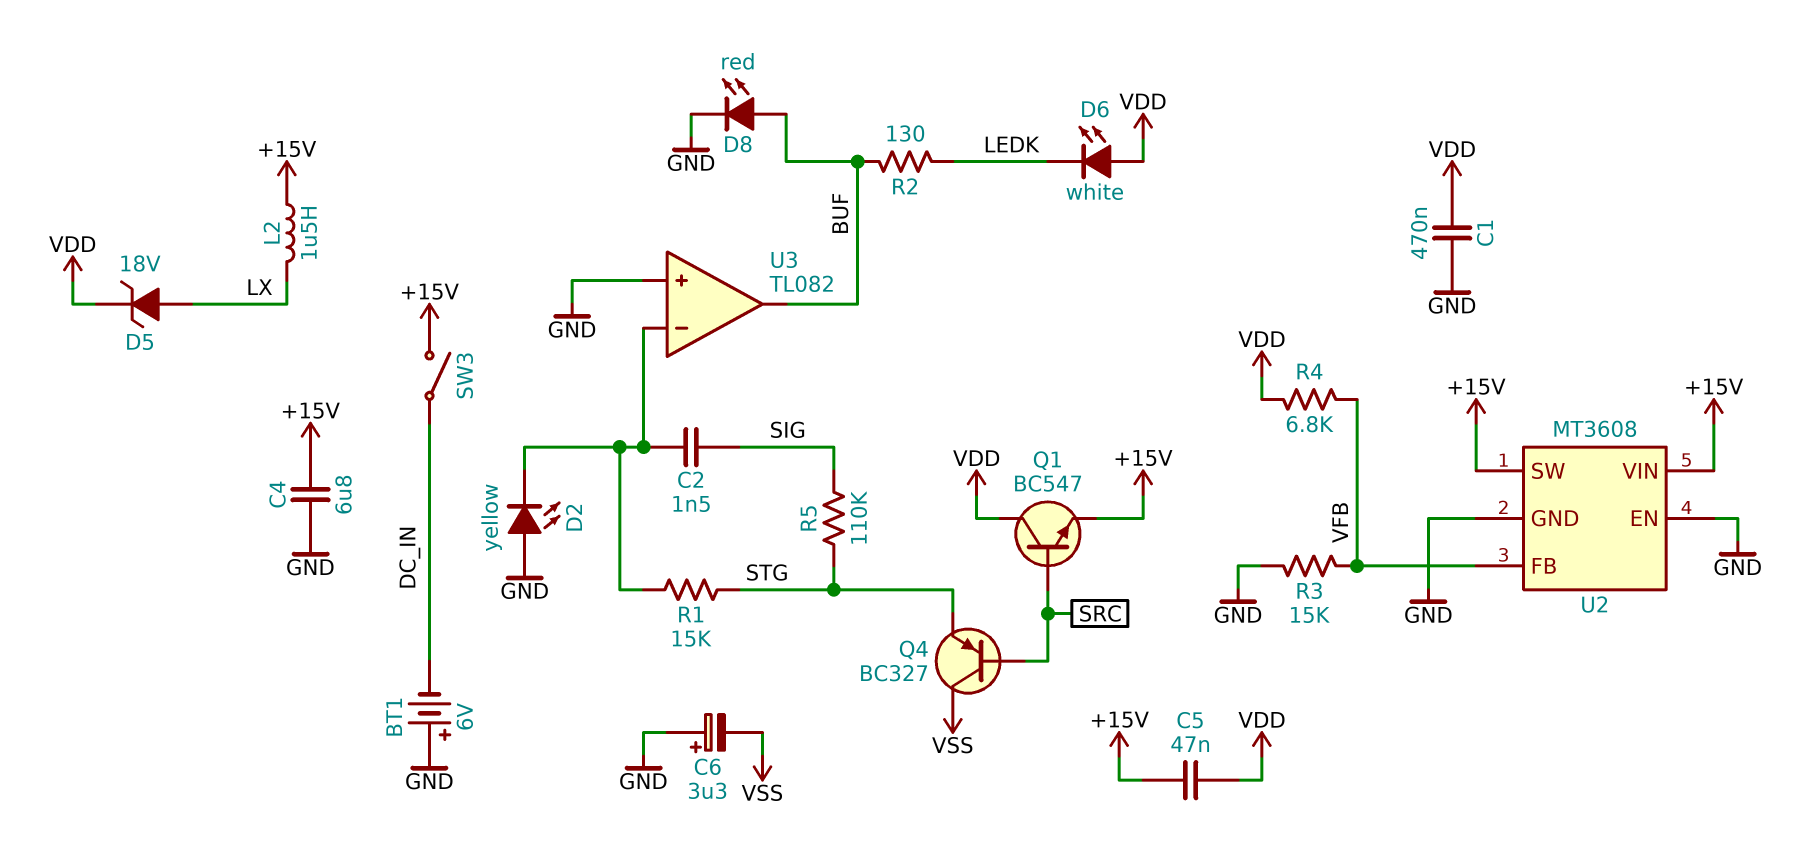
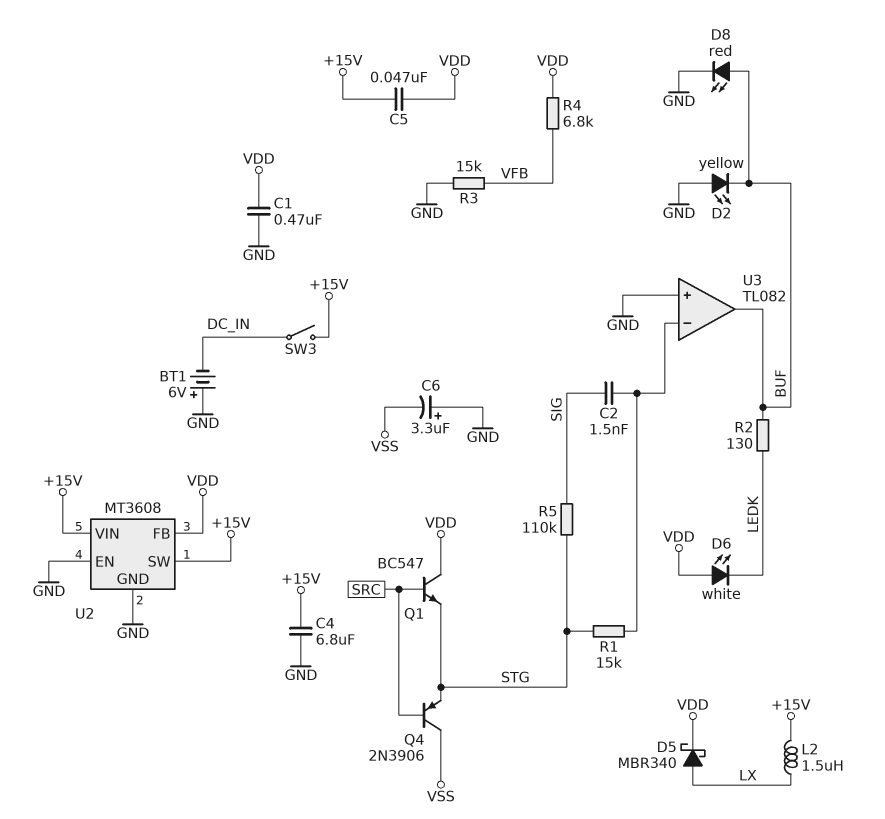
D2: LED yellow (A GND, K U3/in-) -> LED yellow (A GND, K BUF)
D5: zener 18V (A LX, K VDD) -> schottky MBR340 (A LX, K VDD)
Q1: NPN BC547 (B SRC, C VDD, E +15V) -> NPN BC547 (B SRC, C VDD, E STG)
Q4: PNP BC327 (B SRC, C VSS, E STG) -> PNP 2N3906 (B SRC, C VSS, E STG)
U2 pin FB: VFB -> VDD

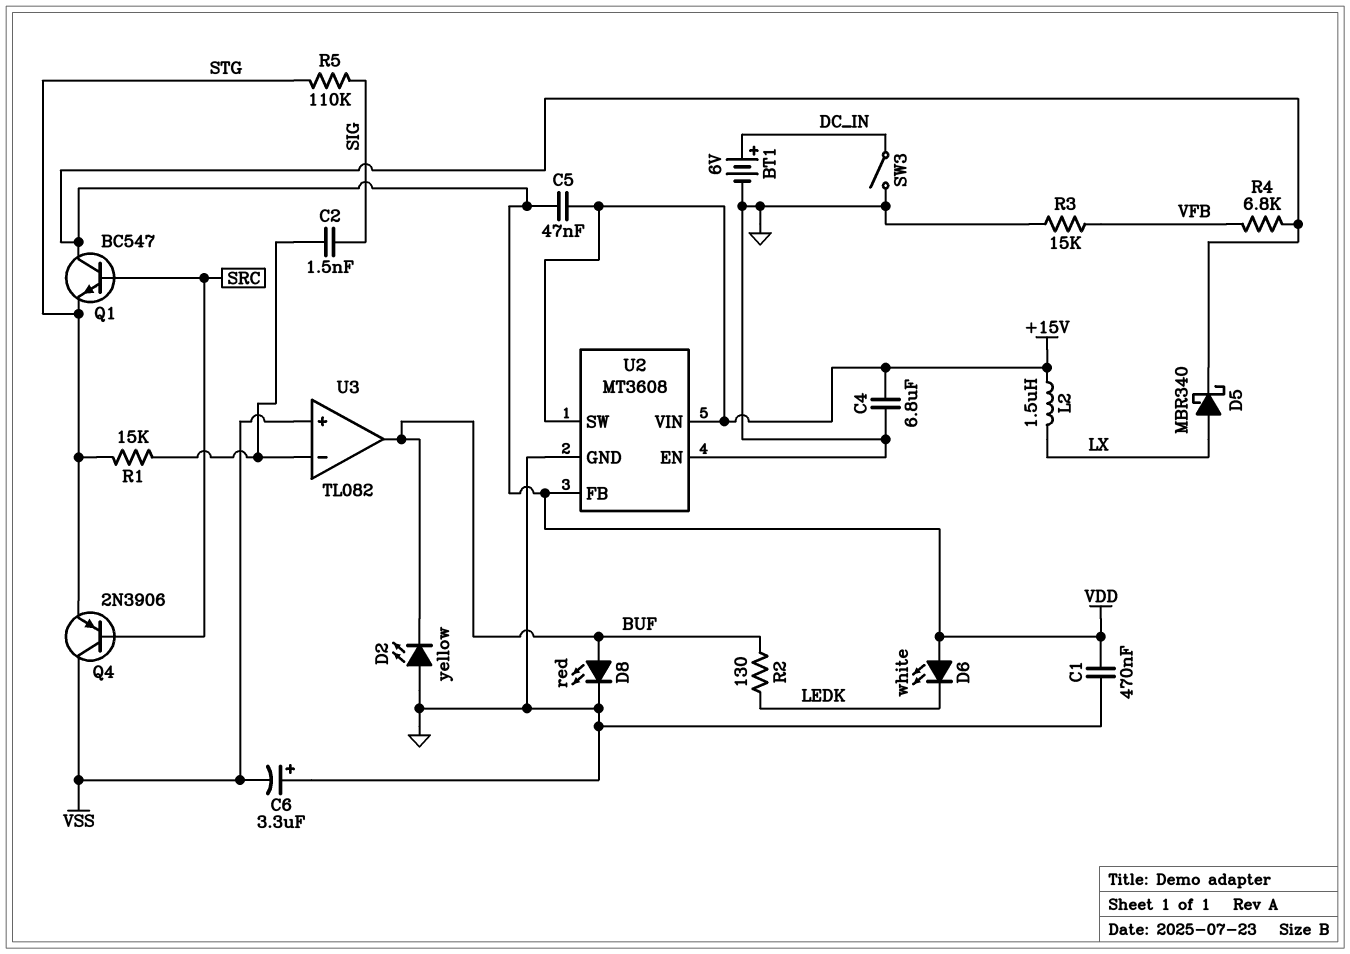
BT1: 6V (plus GND, minus DC_IN) -> 6V (plus DC_IN, minus GND)
SW3: switch (+15V, DC_IN) -> switch (DC_IN, GND)
U3 pin in+: GND -> VSS

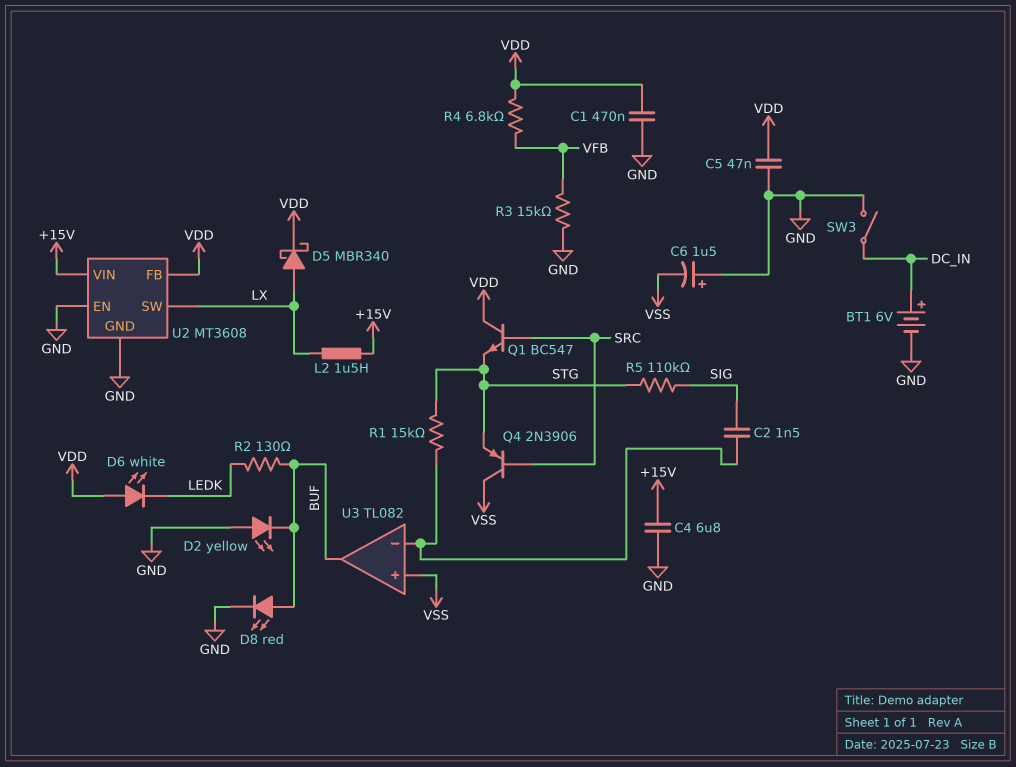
C5: 47nF (+15V, VDD) -> 47nF (GND, VDD)
C6: 3.3uF (plus GND, minus VSS) -> 1.5uF (plus GND, minus VSS)
U2 pin SW: +15V -> LX

